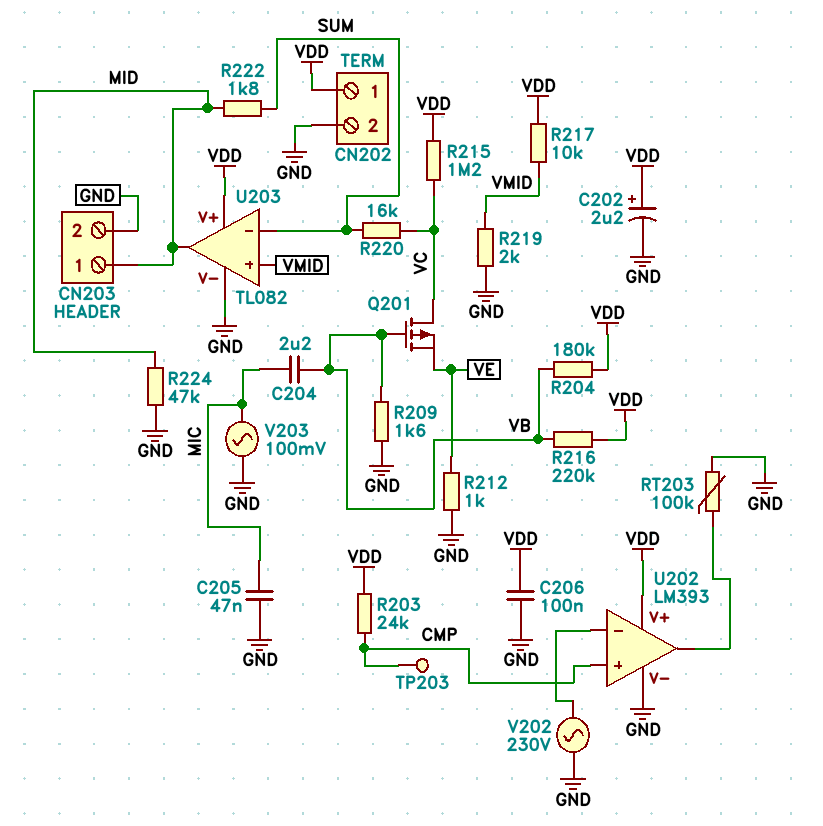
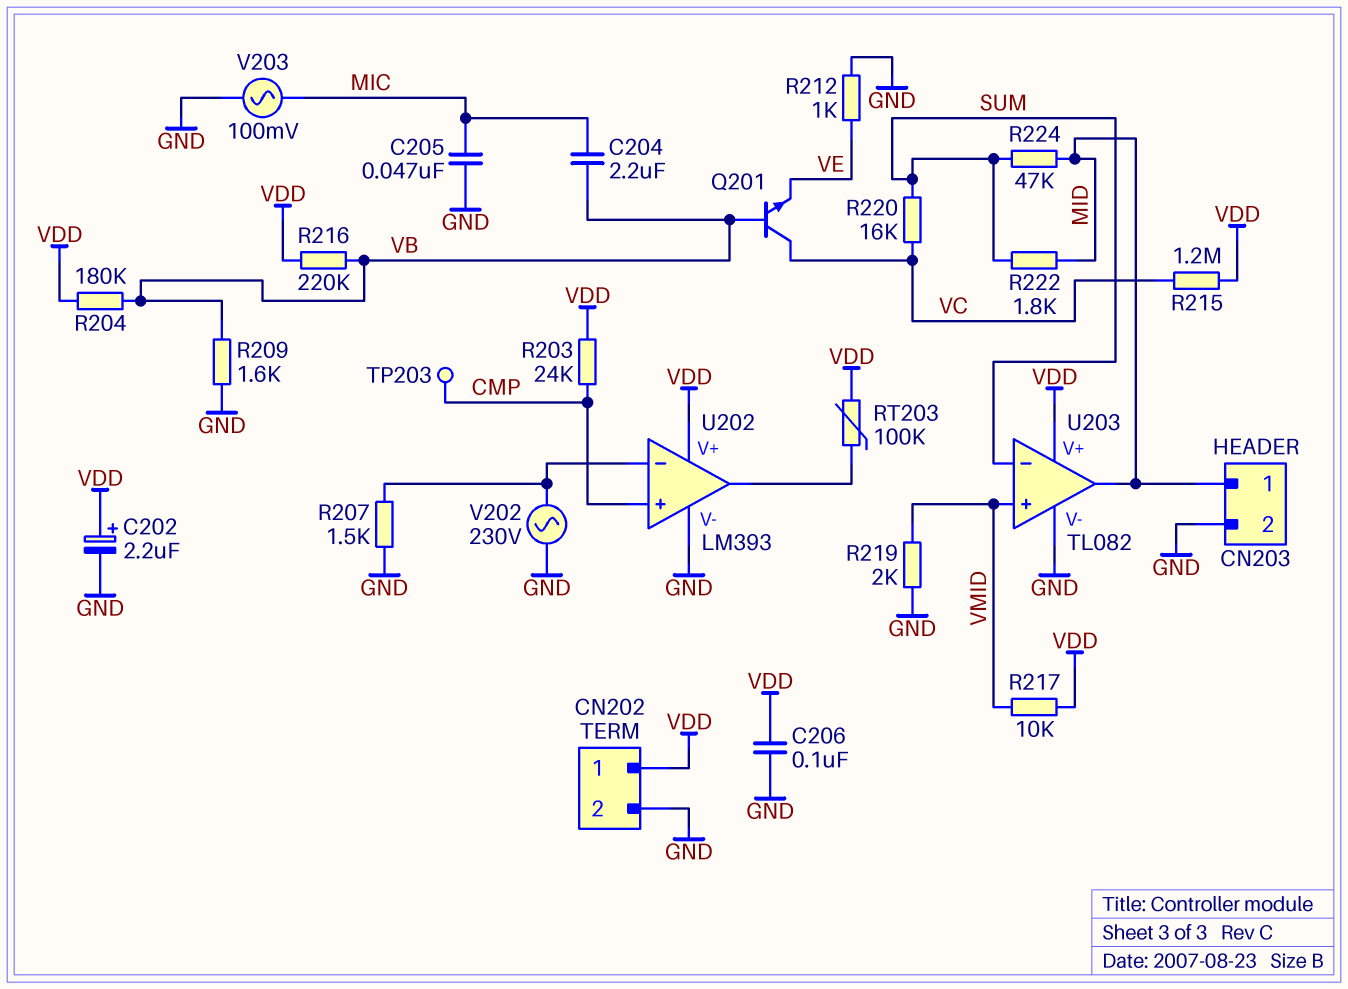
Q201: PMOS (G VB, D VC, S VE) -> NPN (B VB, C VC, E VE)
R207: none -> 1.5k (GND, U202/in-)
R224: 47k (GND, MID) -> 47k (MID, SUM)
RT203: 100k (GND, U202/out) -> 100k (U202/out, VDD)

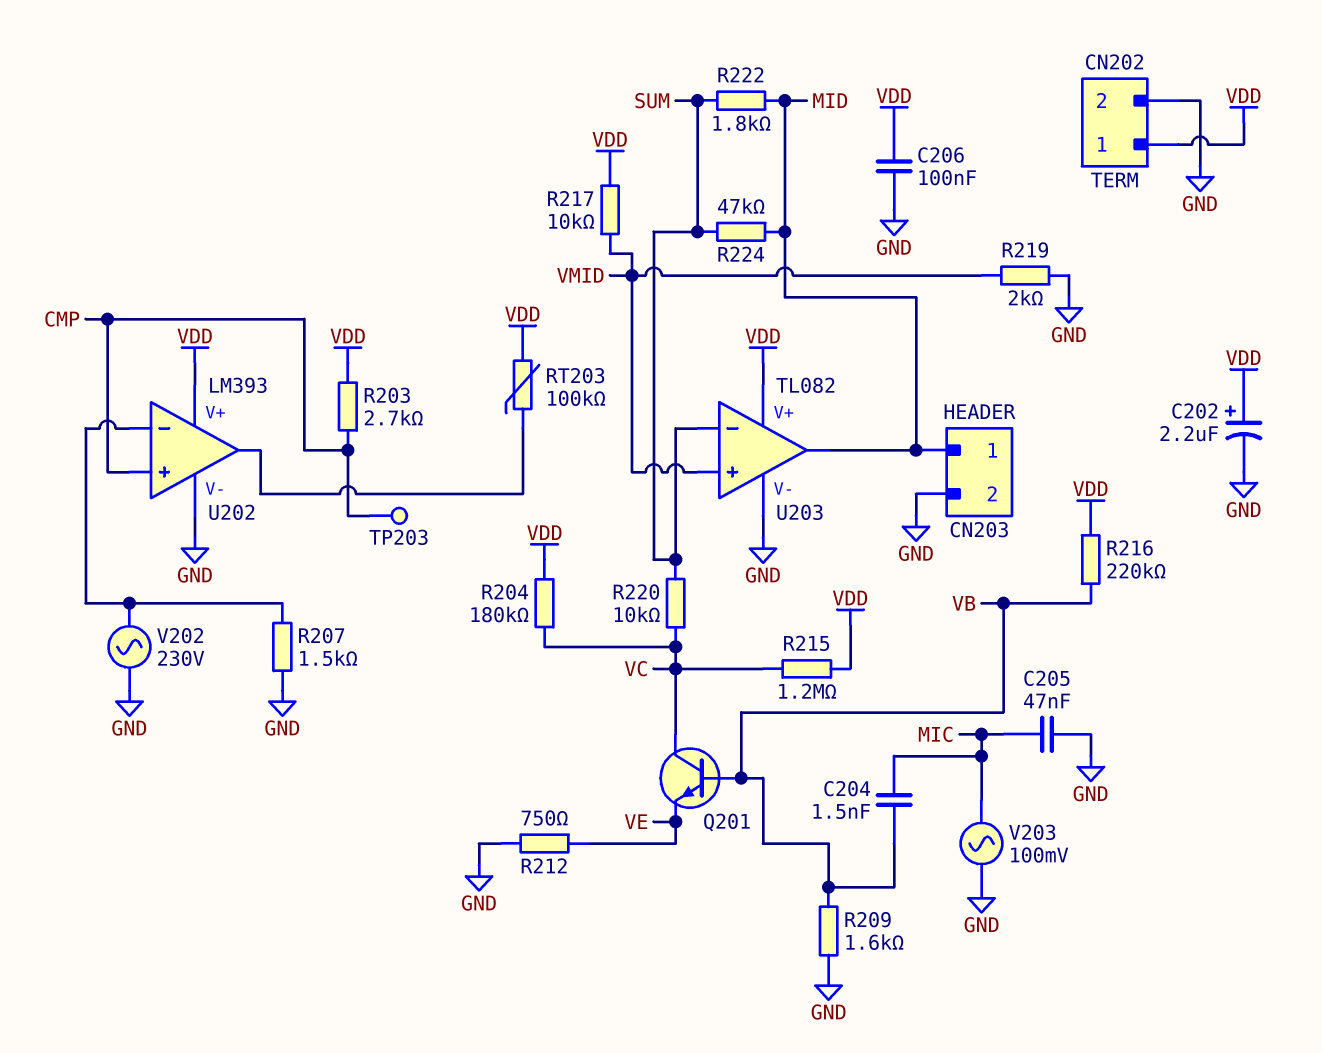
C204: 2.2uF (MIC, VB) -> 1.5nF (MIC, VB)
R203: 24k (CMP, VDD) -> 2.7k (CMP, VDD)
R204: 180k (VB, VDD) -> 180k (VC, VDD)
R212: 1k (GND, VE) -> 750 (GND, VE)
R220: 16k (SUM, VC) -> 10k (SUM, VC)

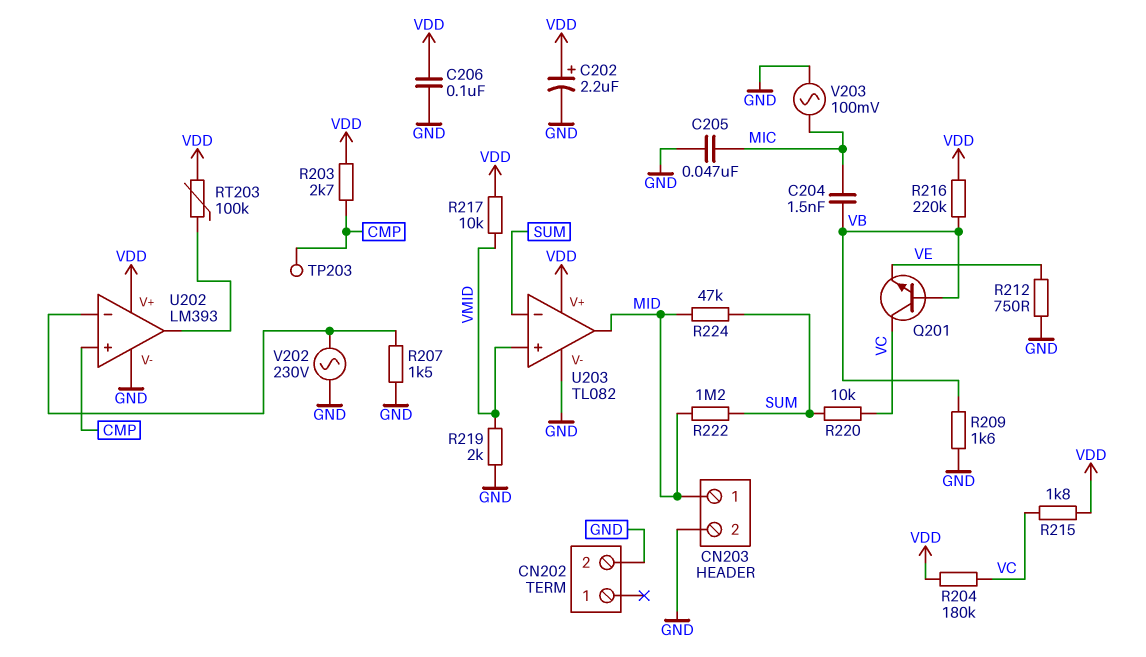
CN202 pin 1: VDD -> none
R215: 1.2M (VC, VDD) -> 1.8k (VC, VDD)
R222: 1.8k (MID, SUM) -> 1.2M (MID, SUM)

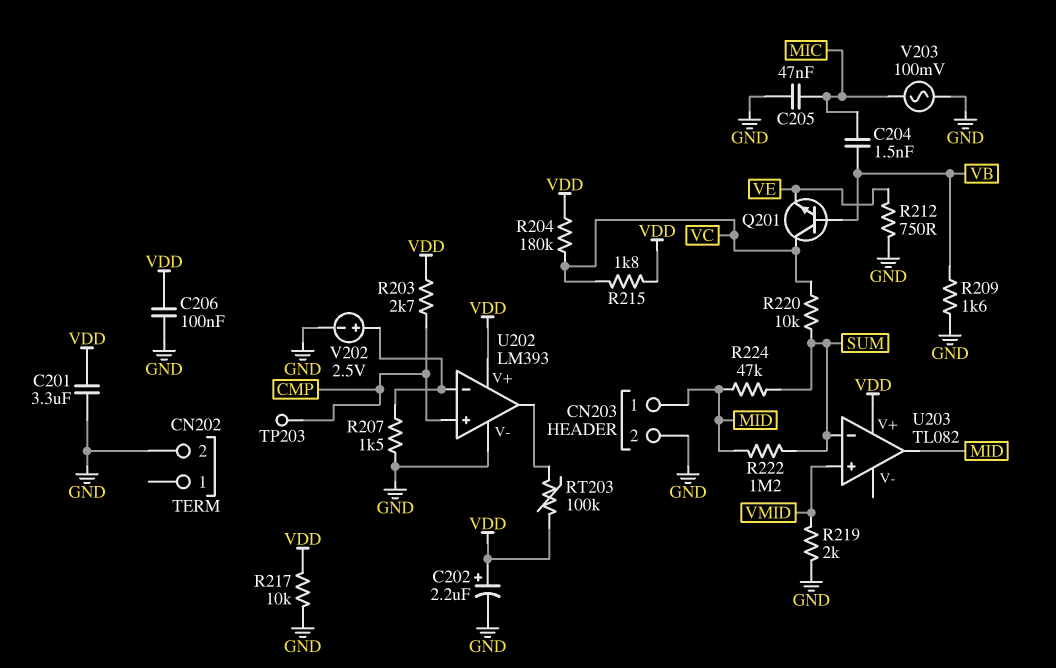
C201: none -> 3.3uF (GND, VDD)
R216: 220k (VB, VDD) -> none
R217: 10k (VDD, VMID) -> 10k (GND, VDD)
U203 pin V-: GND -> none
V202: AC 230V (GND, U202/in-) -> 2.5V (plus U202/in-, minus GND)

